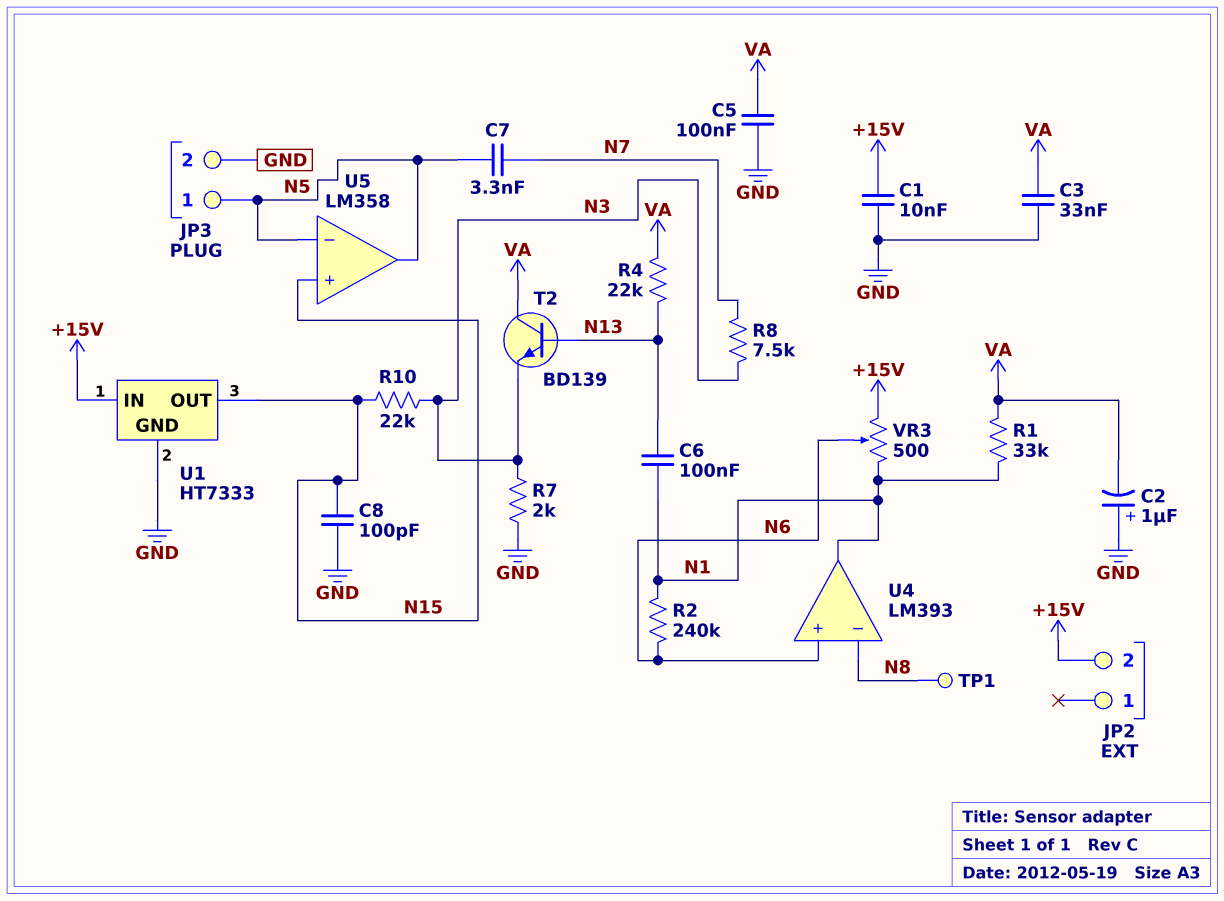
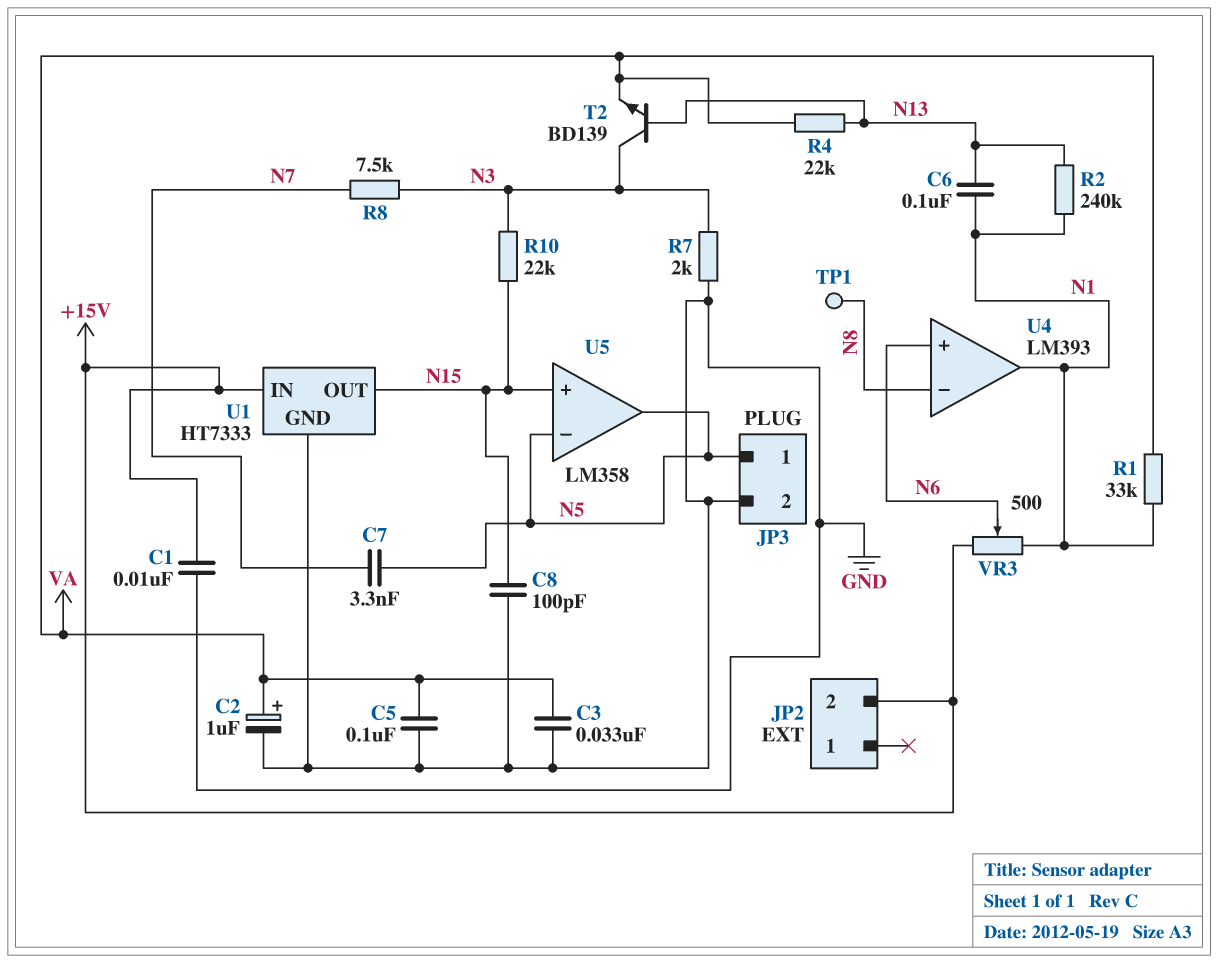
C2: 1uF (plus GND, minus VA) -> 1uF (plus VA, minus GND)
R2: 240k (N1, N6) -> 240k (N1, N13)
T2: NPN BD139 (B N13, C VA, E N3) -> NPN BD139 (B N13, C N3, E VA)

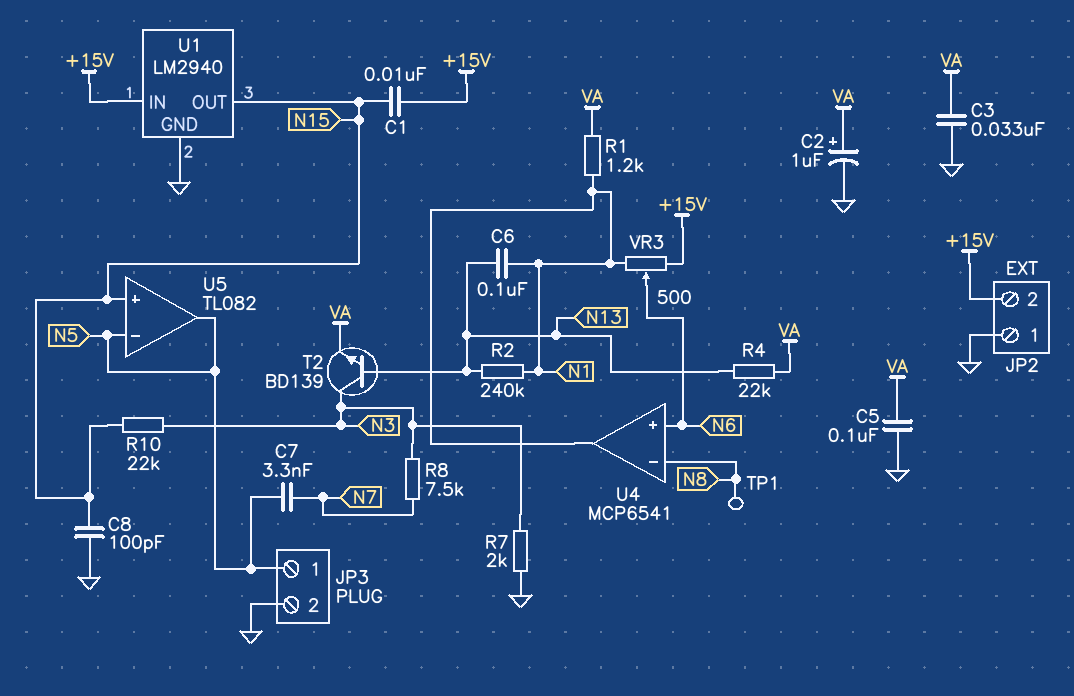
C1: 10nF (+15V, GND) -> 10nF (+15V, N15)
JP2 pin 1: none -> GND
R1: 33k (N1, VA) -> 1.2k (N1, VA)
U1: HT7333 -> LM2940
U4: LM393 -> MCP6541
U5: LM358 -> TL082

